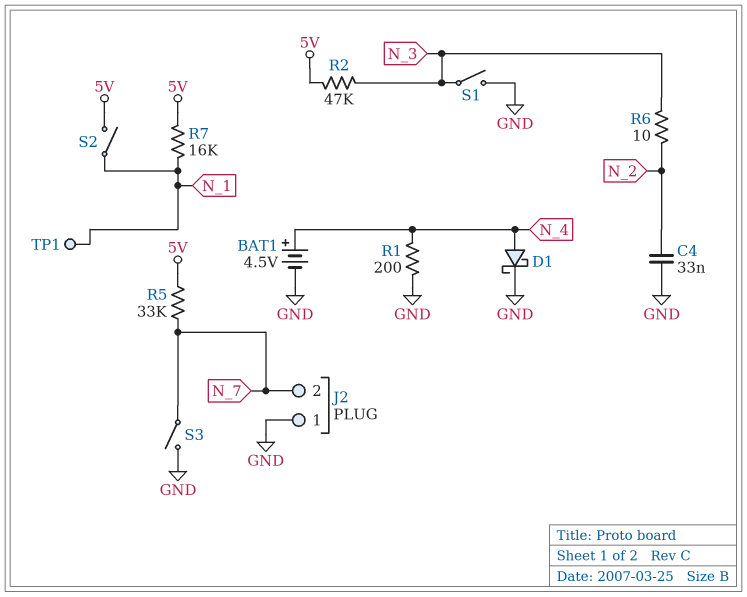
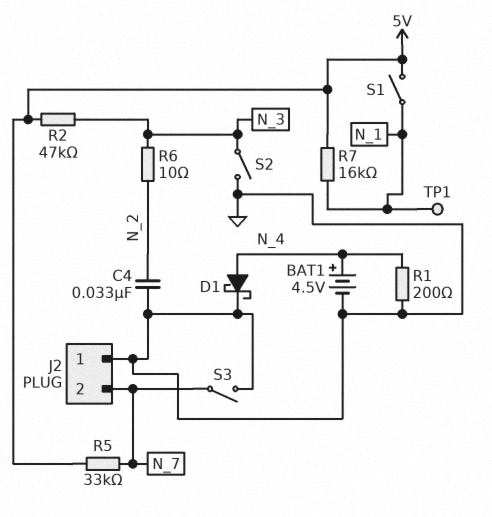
S1: switch (GND, N_3) -> switch (5V, N_1)
S2: switch (5V, N_1) -> switch (GND, N_3)

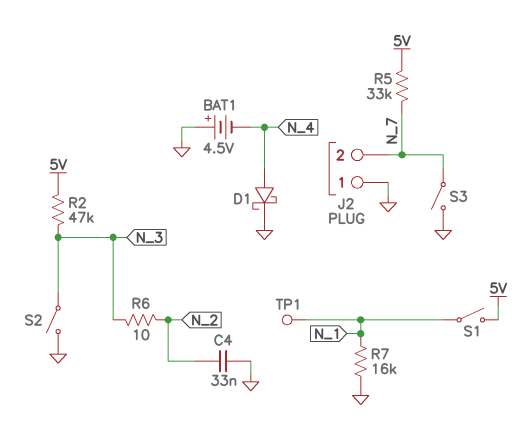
BAT1: 4.5V (plus N_4, minus GND) -> 4.5V (plus GND, minus N_4)
R1: 200 (GND, N_4) -> none
R7: 16k (5V, N_1) -> 16k (GND, N_1)

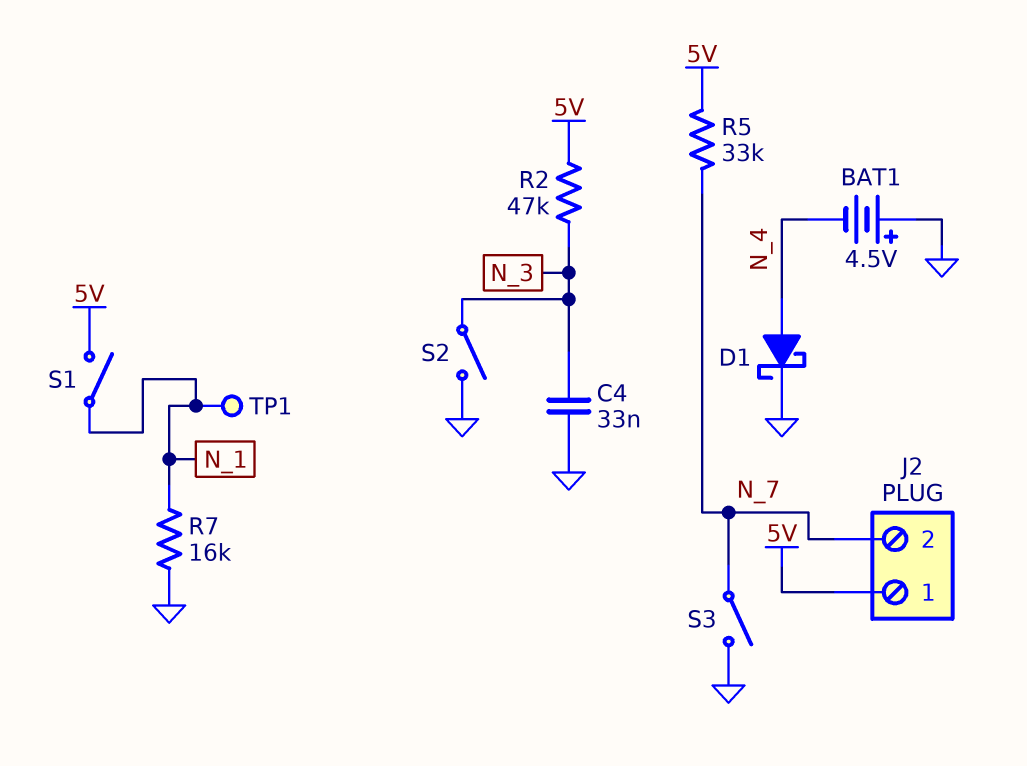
C4: 33nF (GND, N_2) -> 33nF (GND, N_3)
J2 pin 1: GND -> 5V
R6: 10 (N_2, N_3) -> none

